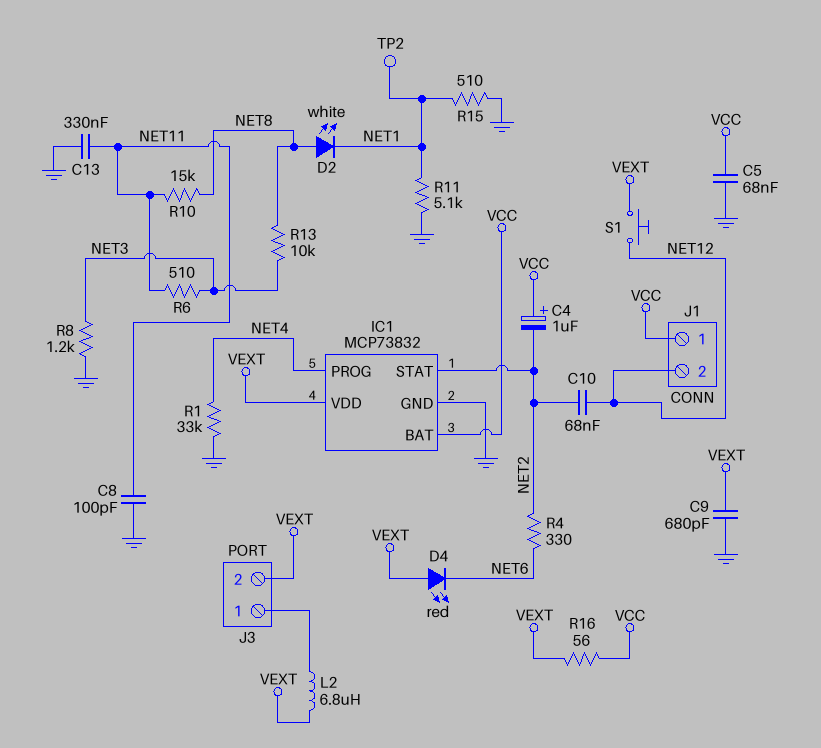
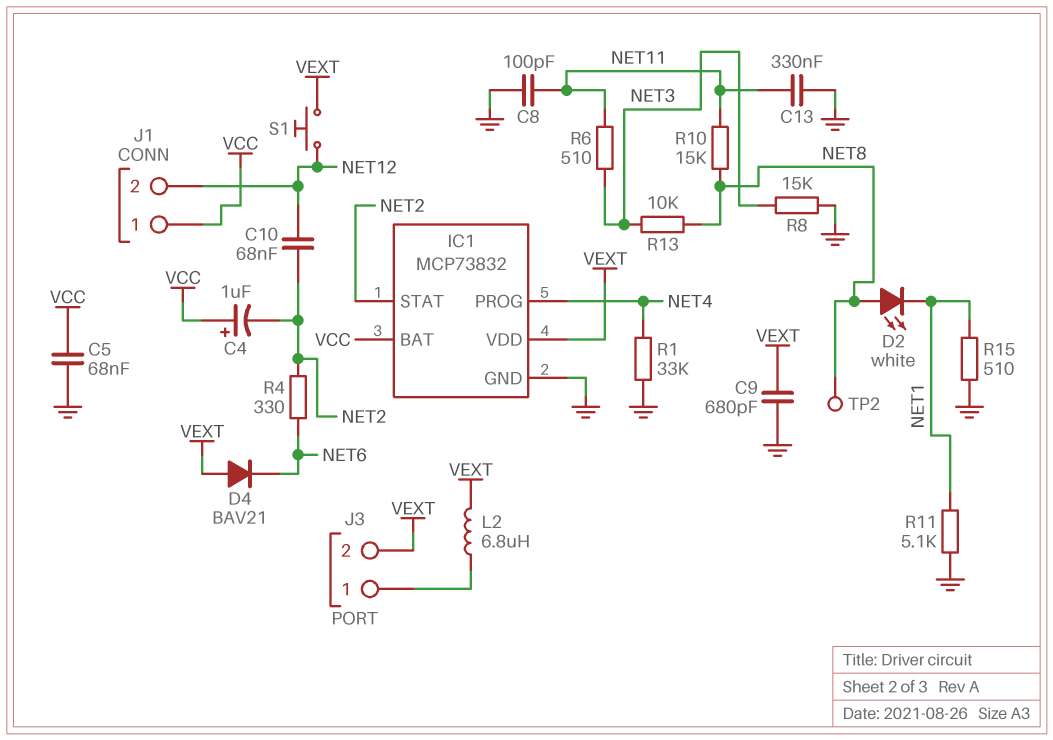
D4: LED red (A VEXT, K NET6) -> diode BAV21 (A VEXT, K NET6)
R8: 1.2k (GND, NET3) -> 15k (GND, NET3)
R16: 56 (VCC, VEXT) -> none
TP2: test point (NET1) -> test point (NET8)

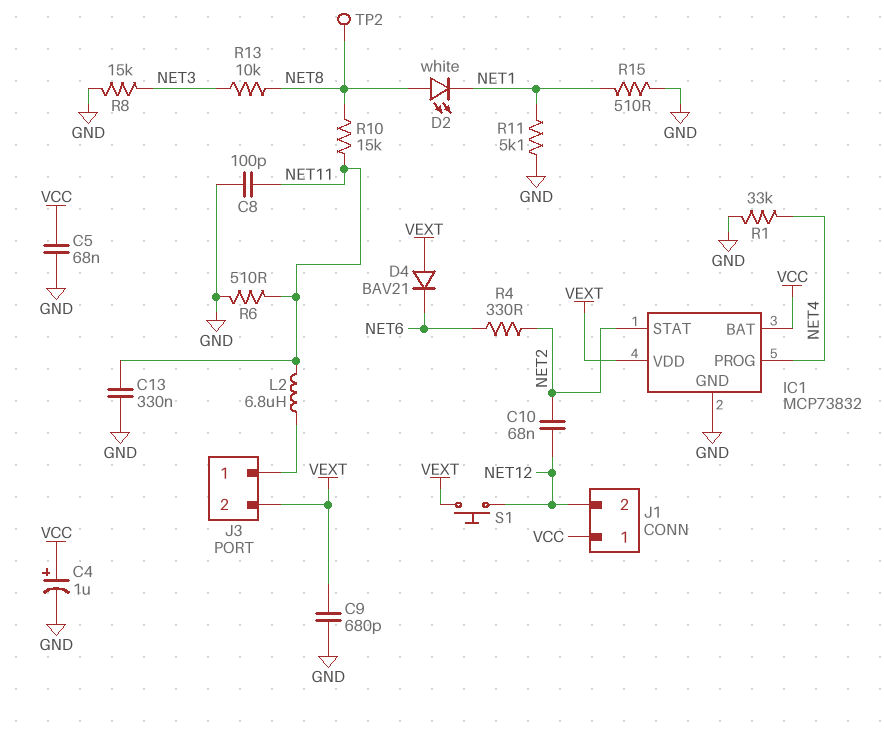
C4: 1uF (plus VCC, minus NET2) -> 1uF (plus VCC, minus GND)
L2: 6.8uH (J3/1, VEXT) -> 6.8uH (J3/1, NET11)
R6: 510 (NET3, NET11) -> 510 (GND, NET11)

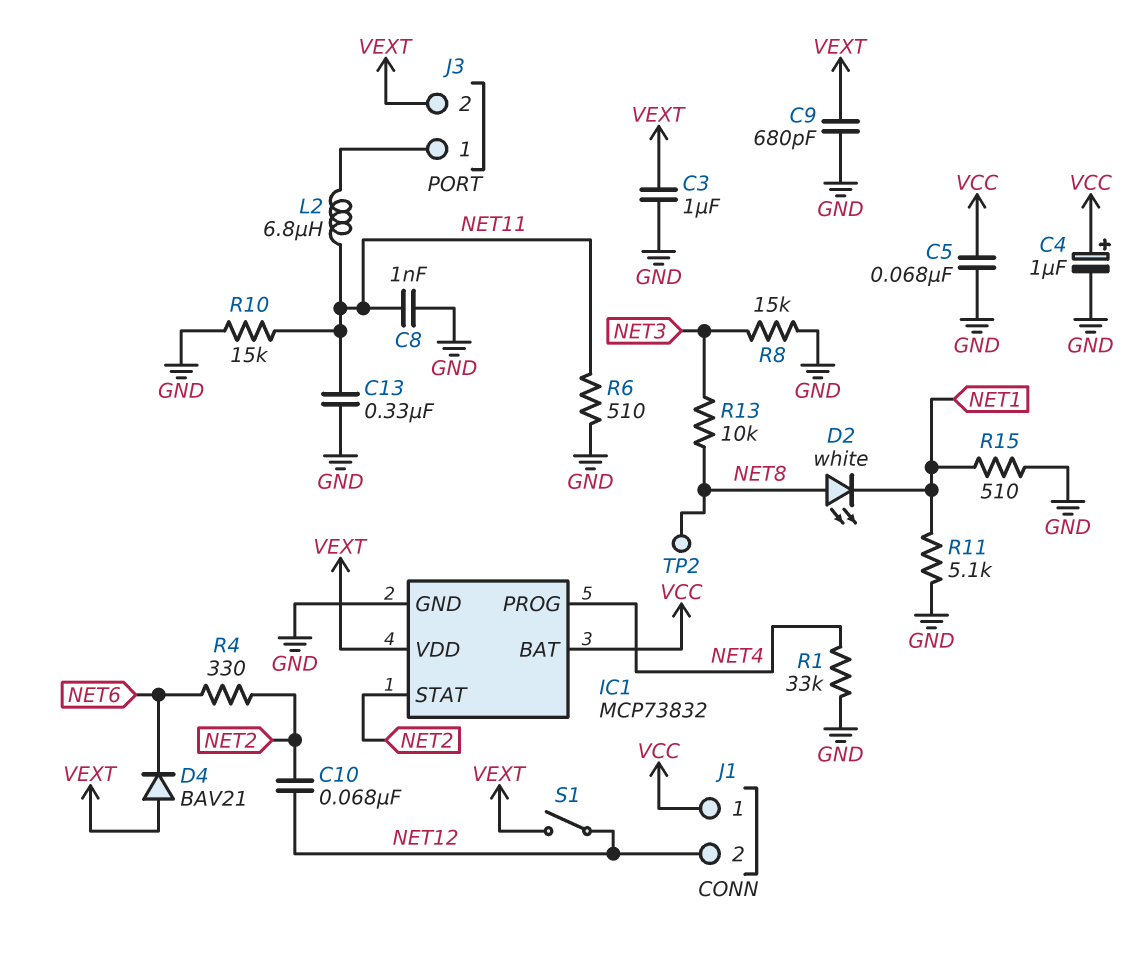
C3: none -> 1uF (GND, VEXT)
C8: 100pF (GND, NET11) -> 1nF (GND, NET11)
R10: 15k (NET8, NET11) -> 15k (GND, NET11)
S1: button (NET12, VEXT) -> switch (NET12, VEXT)

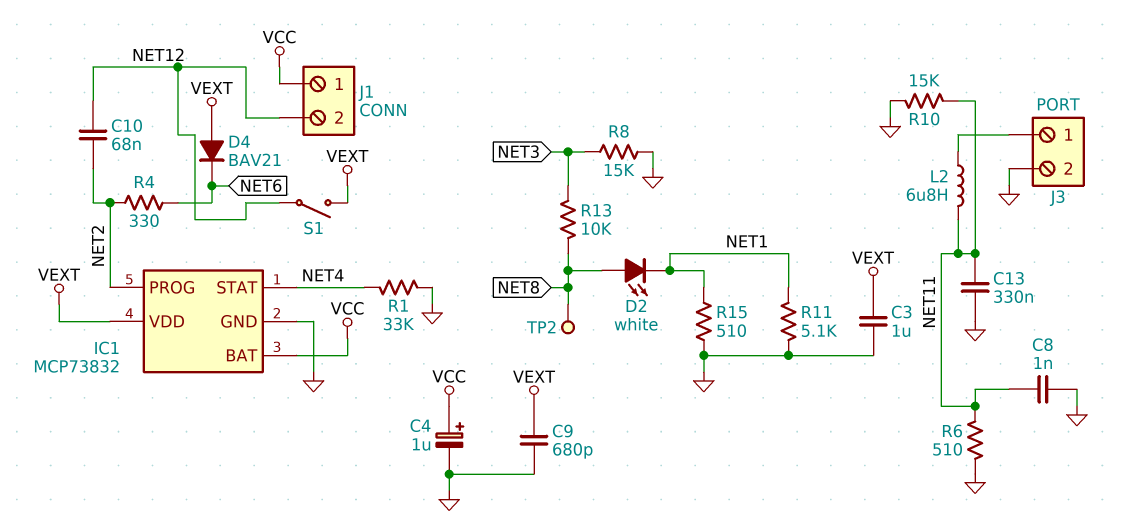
C5: 68nF (GND, VCC) -> none
IC1 pin PROG: NET4 -> NET2
IC1 pin STAT: NET2 -> NET4
J3 pin 2: VEXT -> GND

